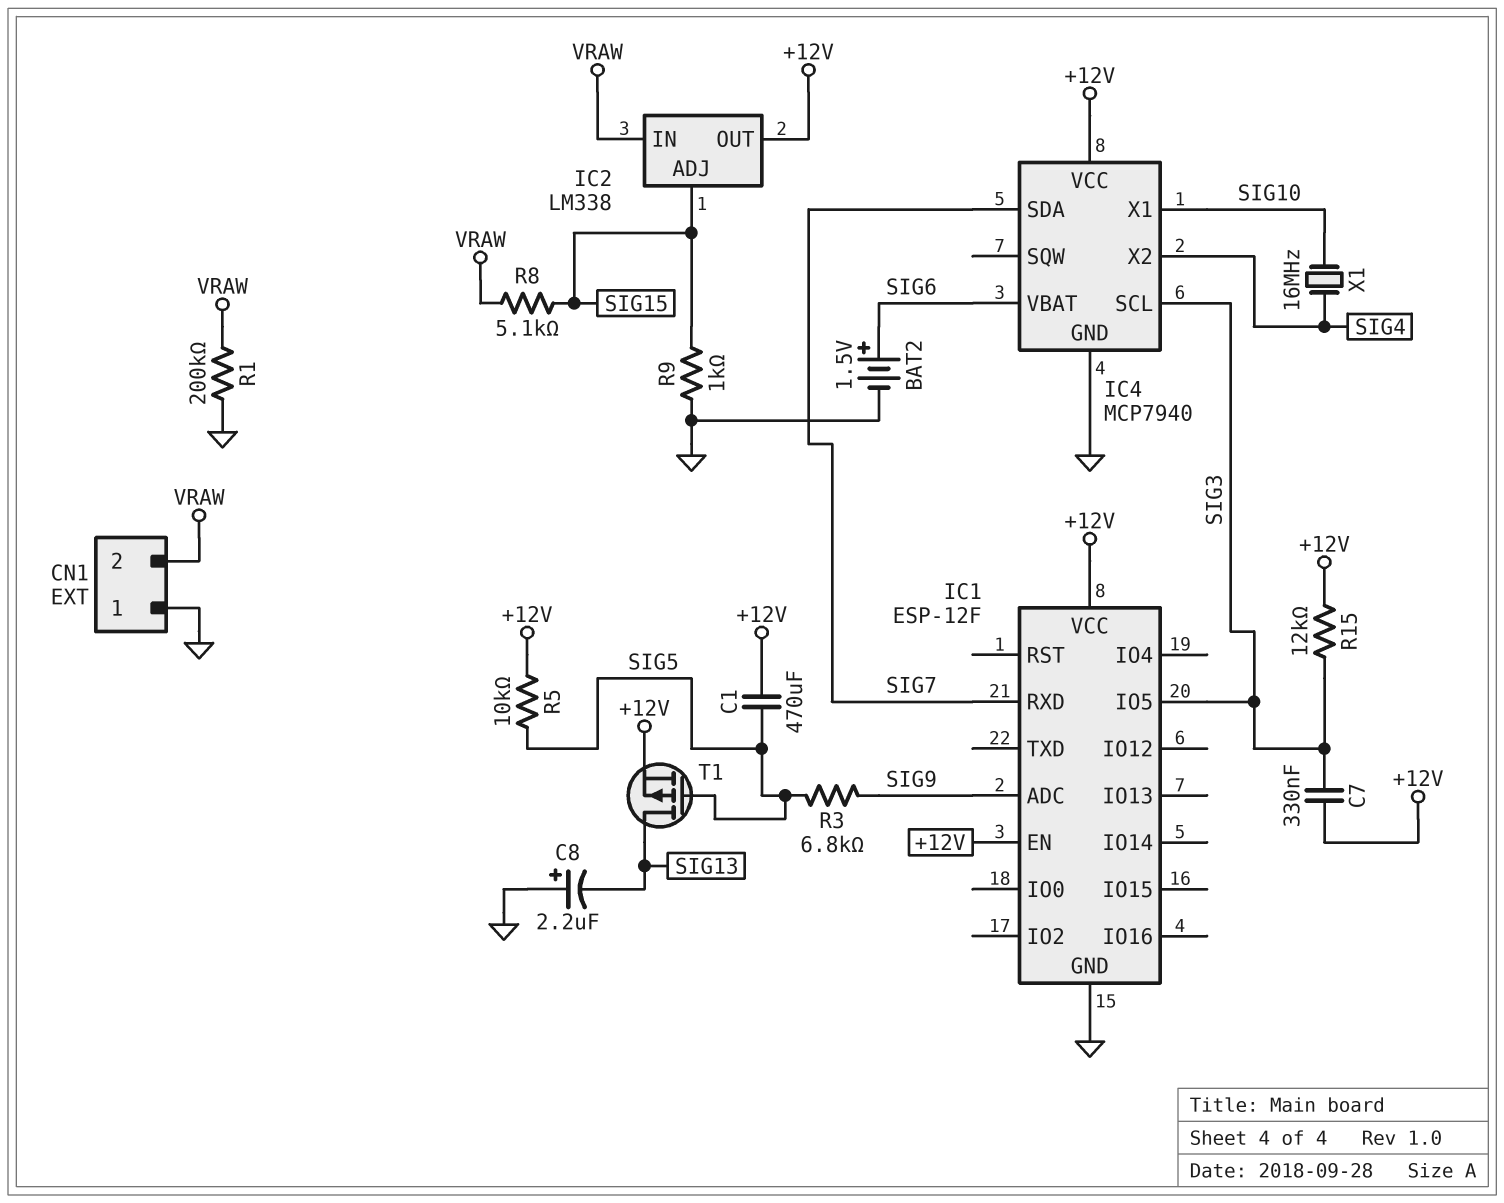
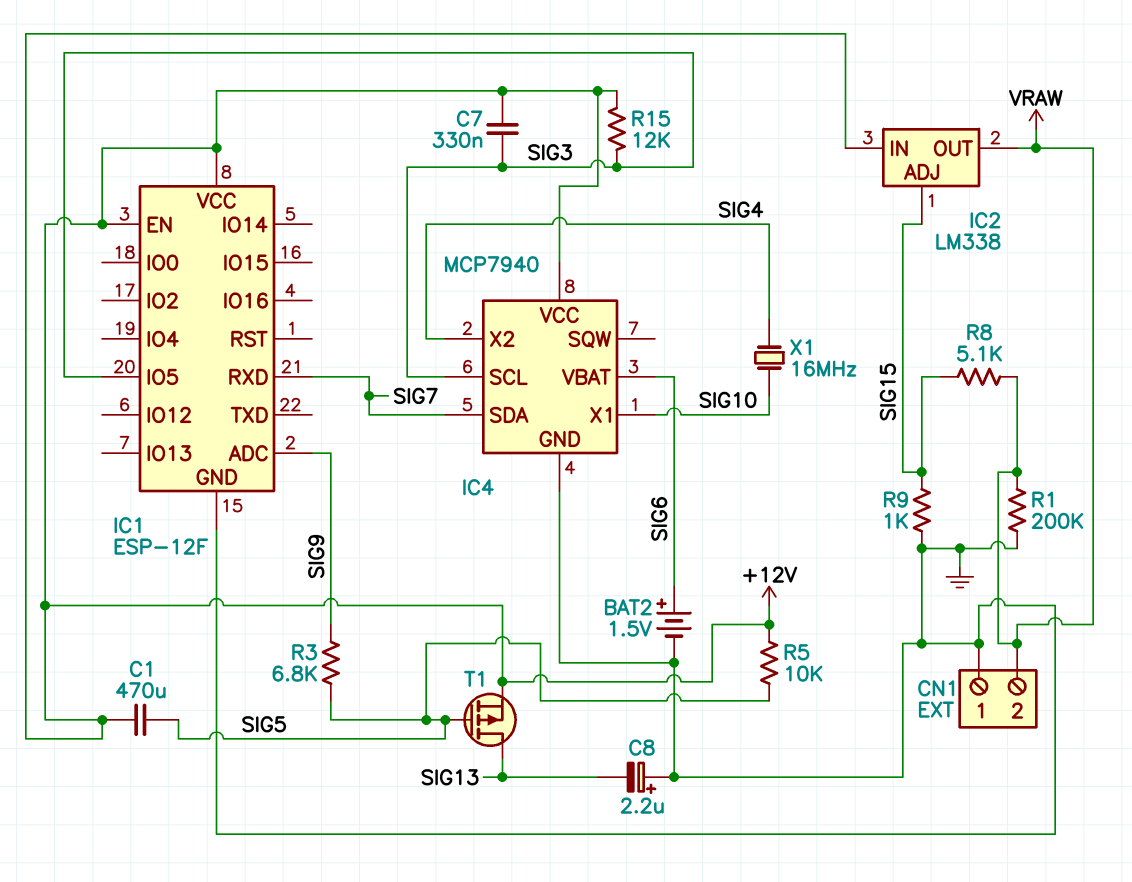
IC2 pin IN: VRAW -> +12V
IC2 pin OUT: +12V -> VRAW

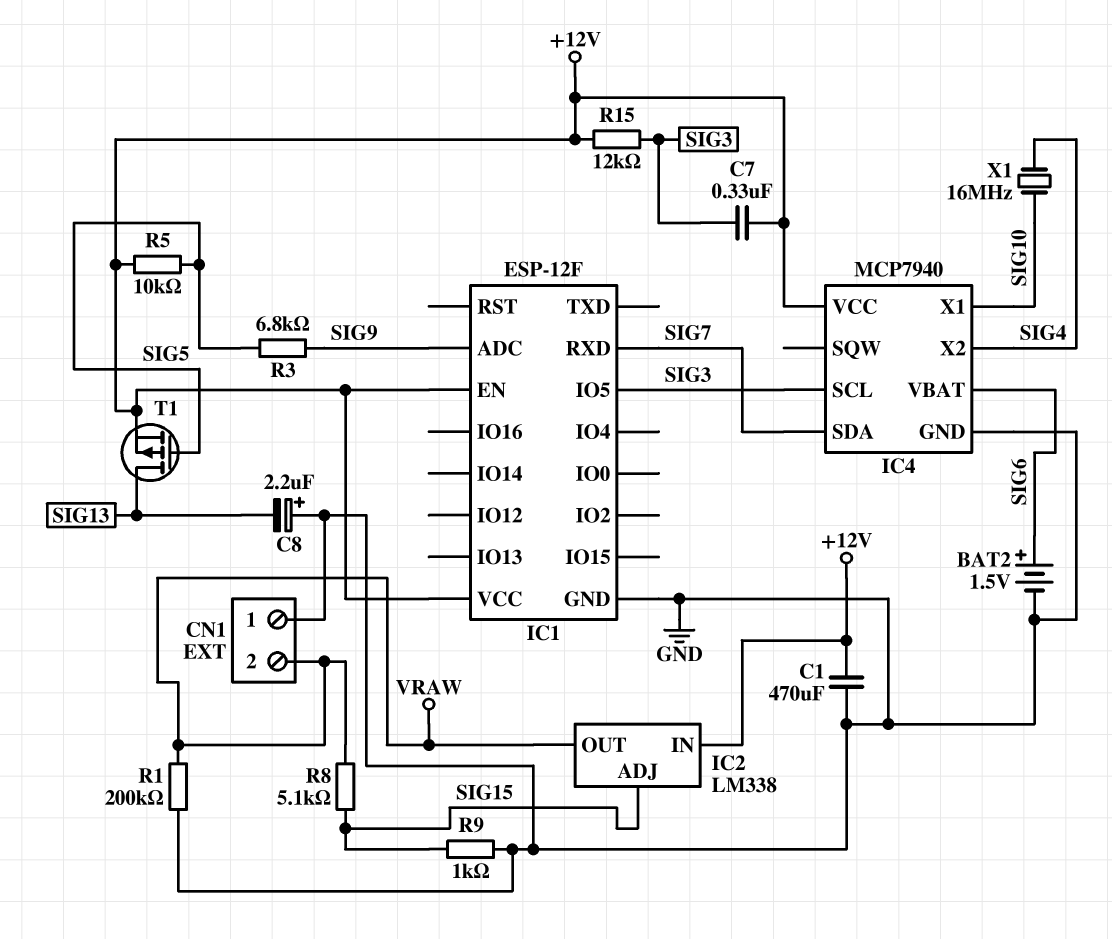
C1: 470uF (+12V, SIG5) -> 470uF (+12V, GND)

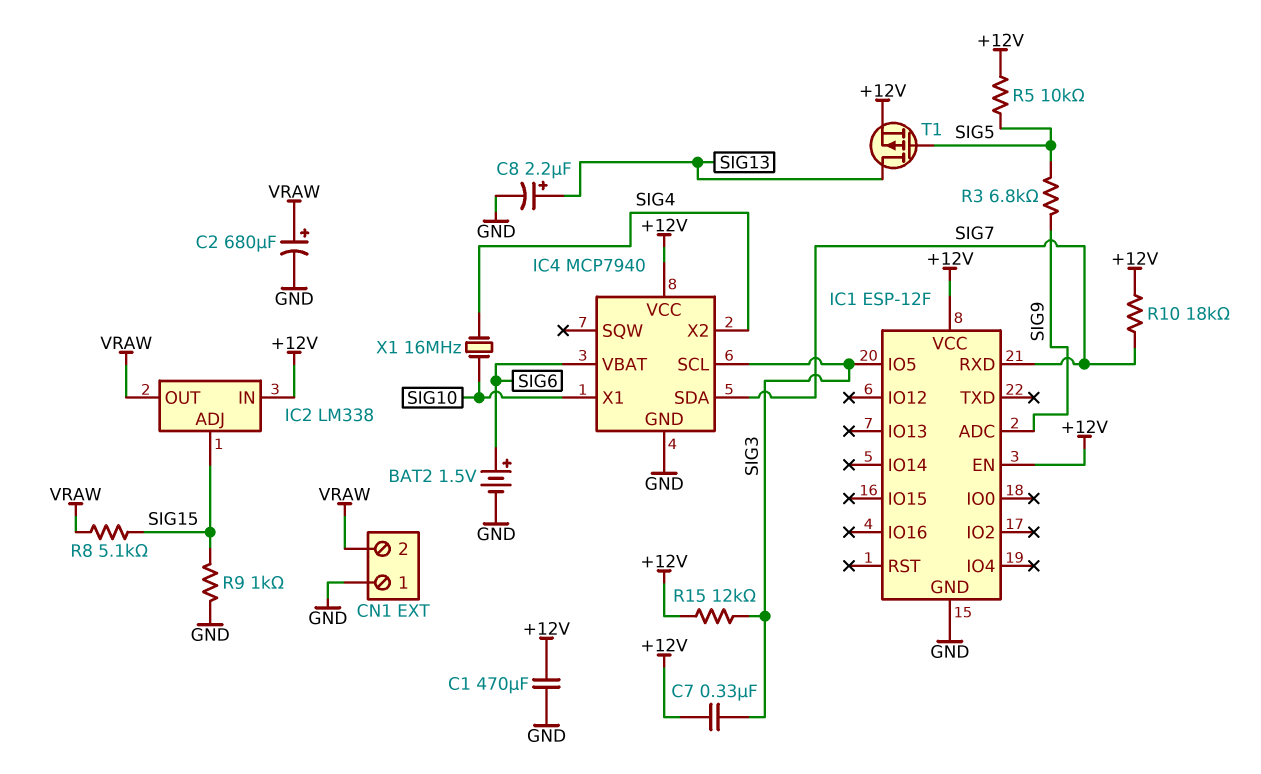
C2: none -> 680uF (plus VRAW, minus GND)
C8: 2.2uF (plus GND, minus SIG13) -> 2.2uF (plus SIG13, minus GND)
R1: 200k (GND, VRAW) -> none
R10: none -> 18k (+12V, SIG7)

